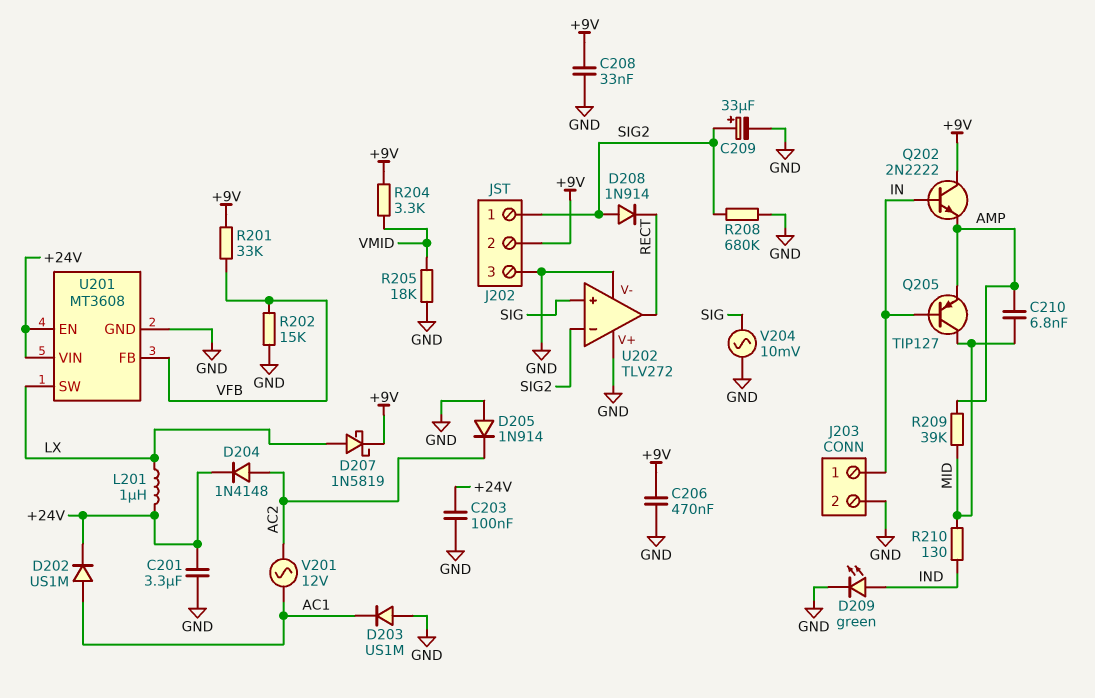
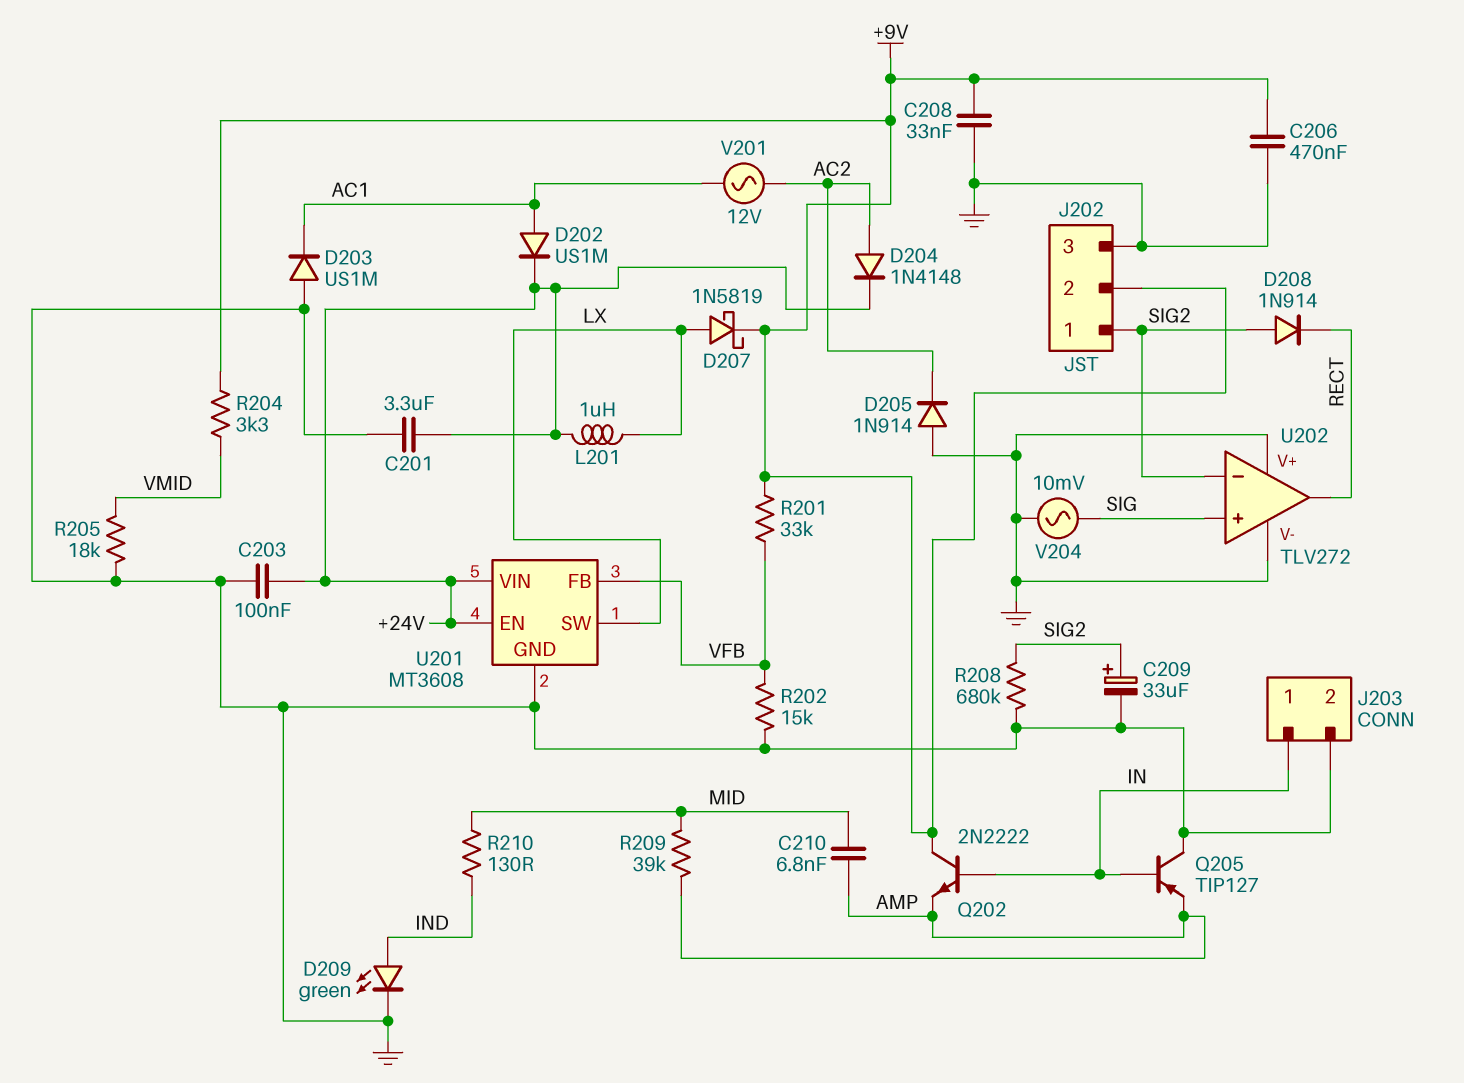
Q205: PNP TIP127 (B IN, C MID, E AMP) -> PNP TIP127 (B IN, C GND, E AMP)

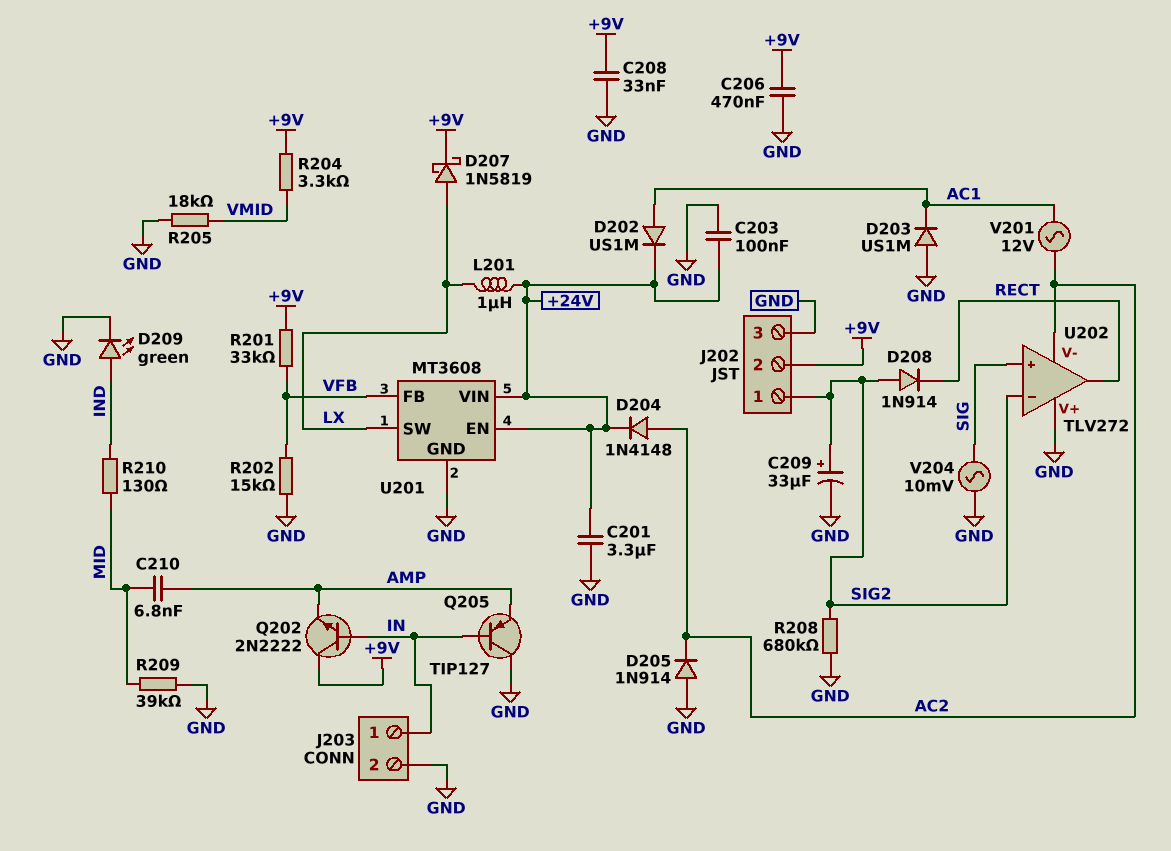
R209: 39k (AMP, MID) -> 39k (GND, MID)
U202 pin V-: GND -> AC2

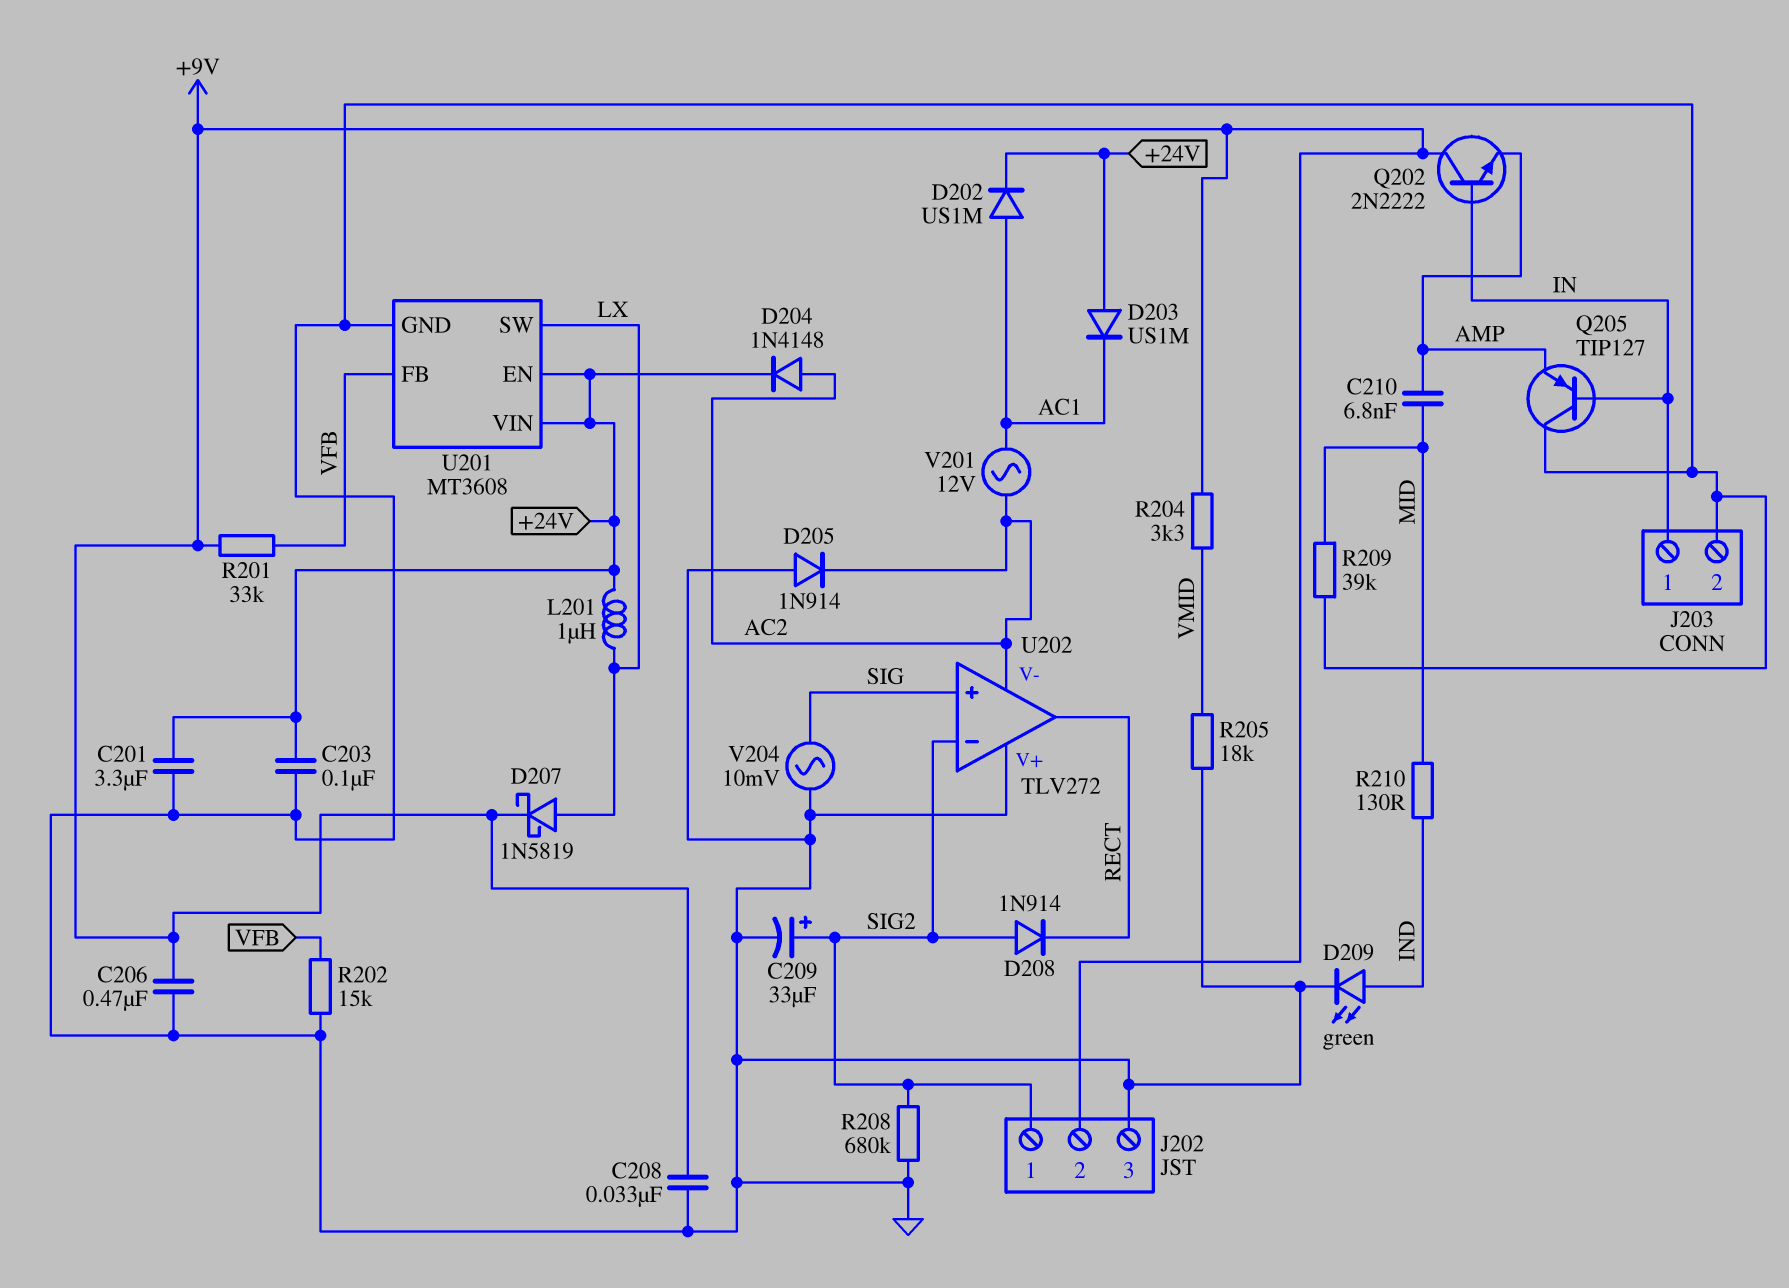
D203: diode US1M (A GND, K AC1) -> diode US1M (A +24V, K AC1)

